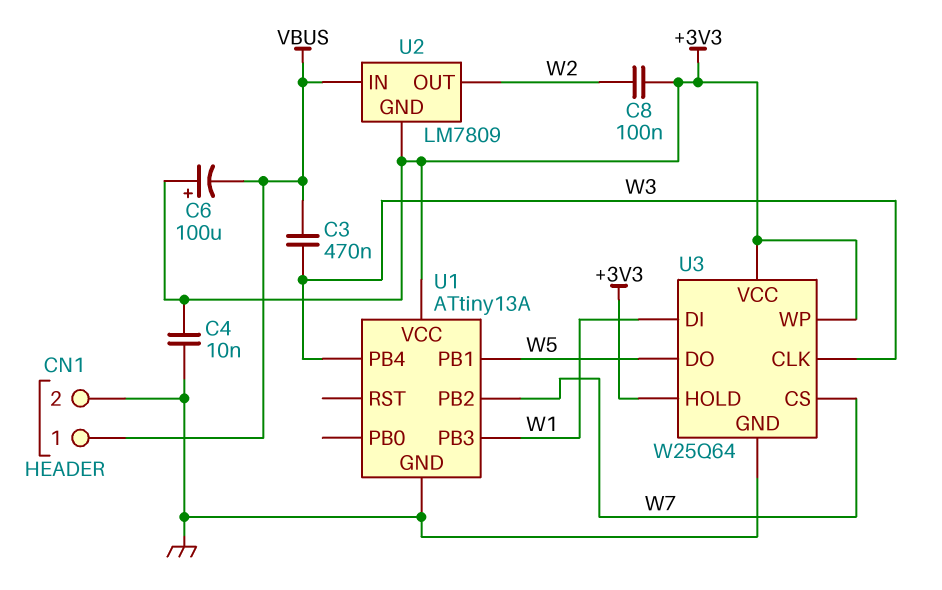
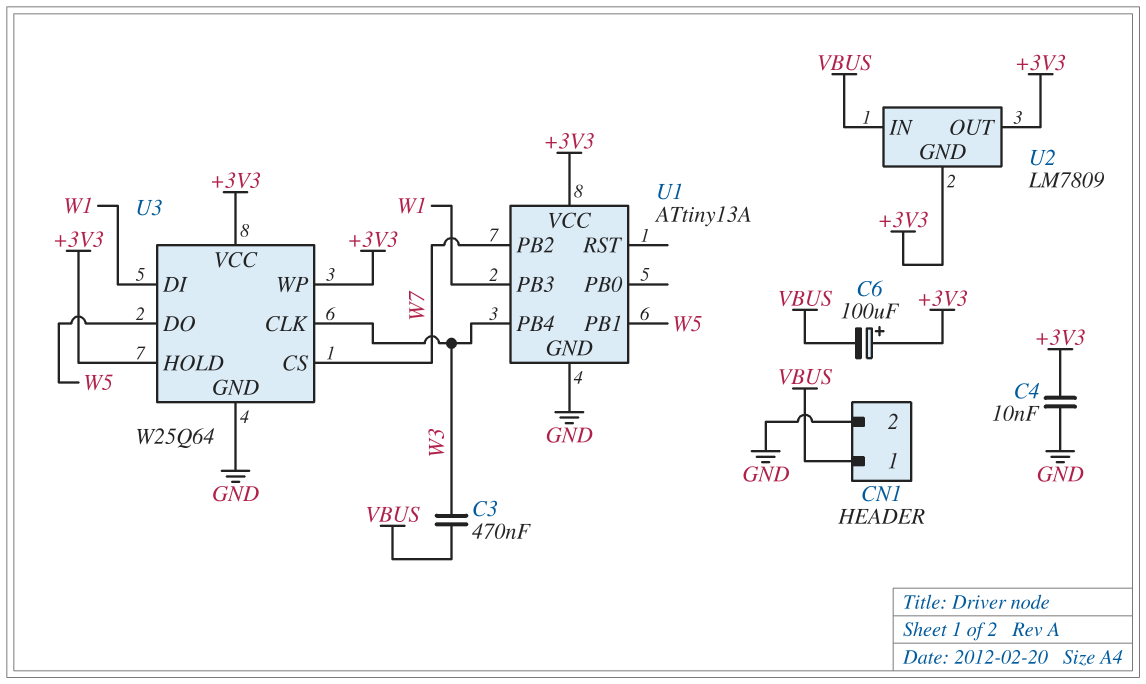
C8: 100nF (+3V3, W2) -> none
U2 pin OUT: W2 -> +3V3

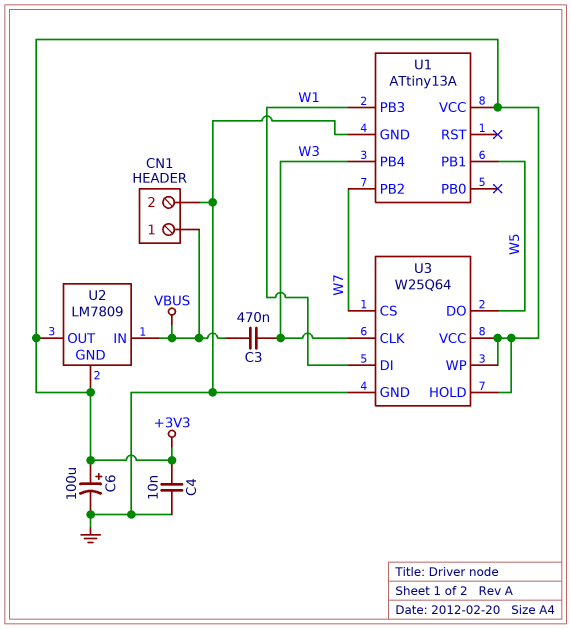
C6: 100uF (plus +3V3, minus VBUS) -> 100uF (plus +3V3, minus GND)

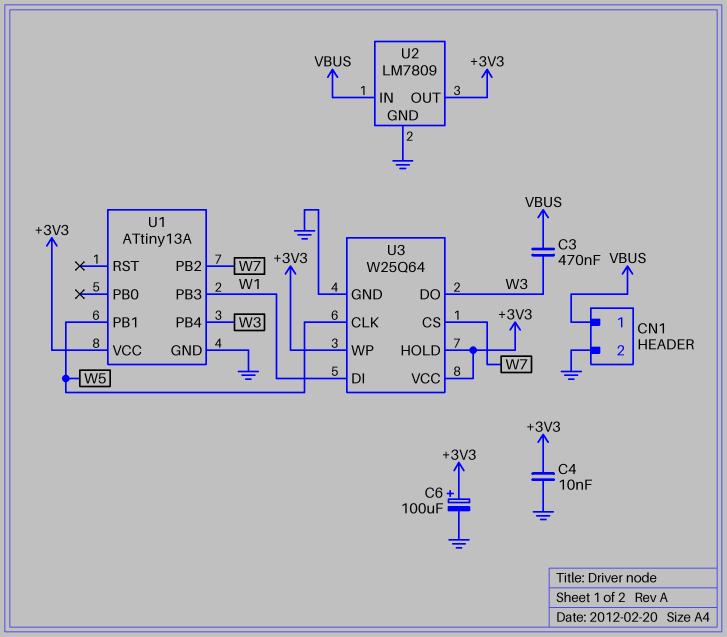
U2 pin GND: +3V3 -> GND
U3 pin CLK: W3 -> W5
U3 pin DO: W5 -> W3

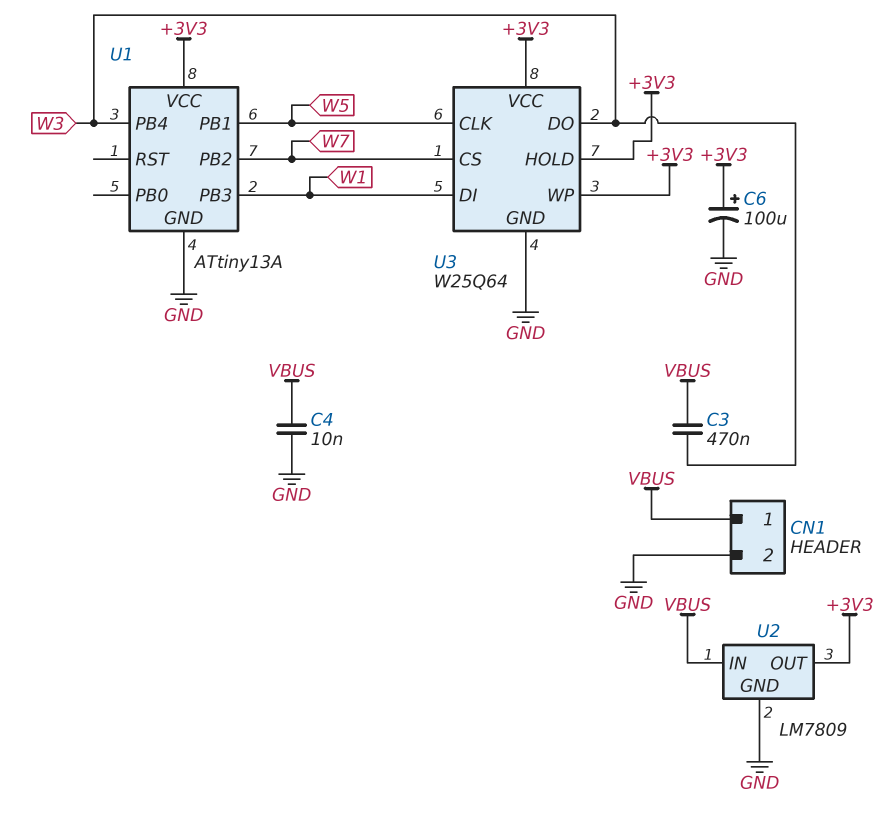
C4: 10nF (+3V3, GND) -> 10nF (GND, VBUS)

